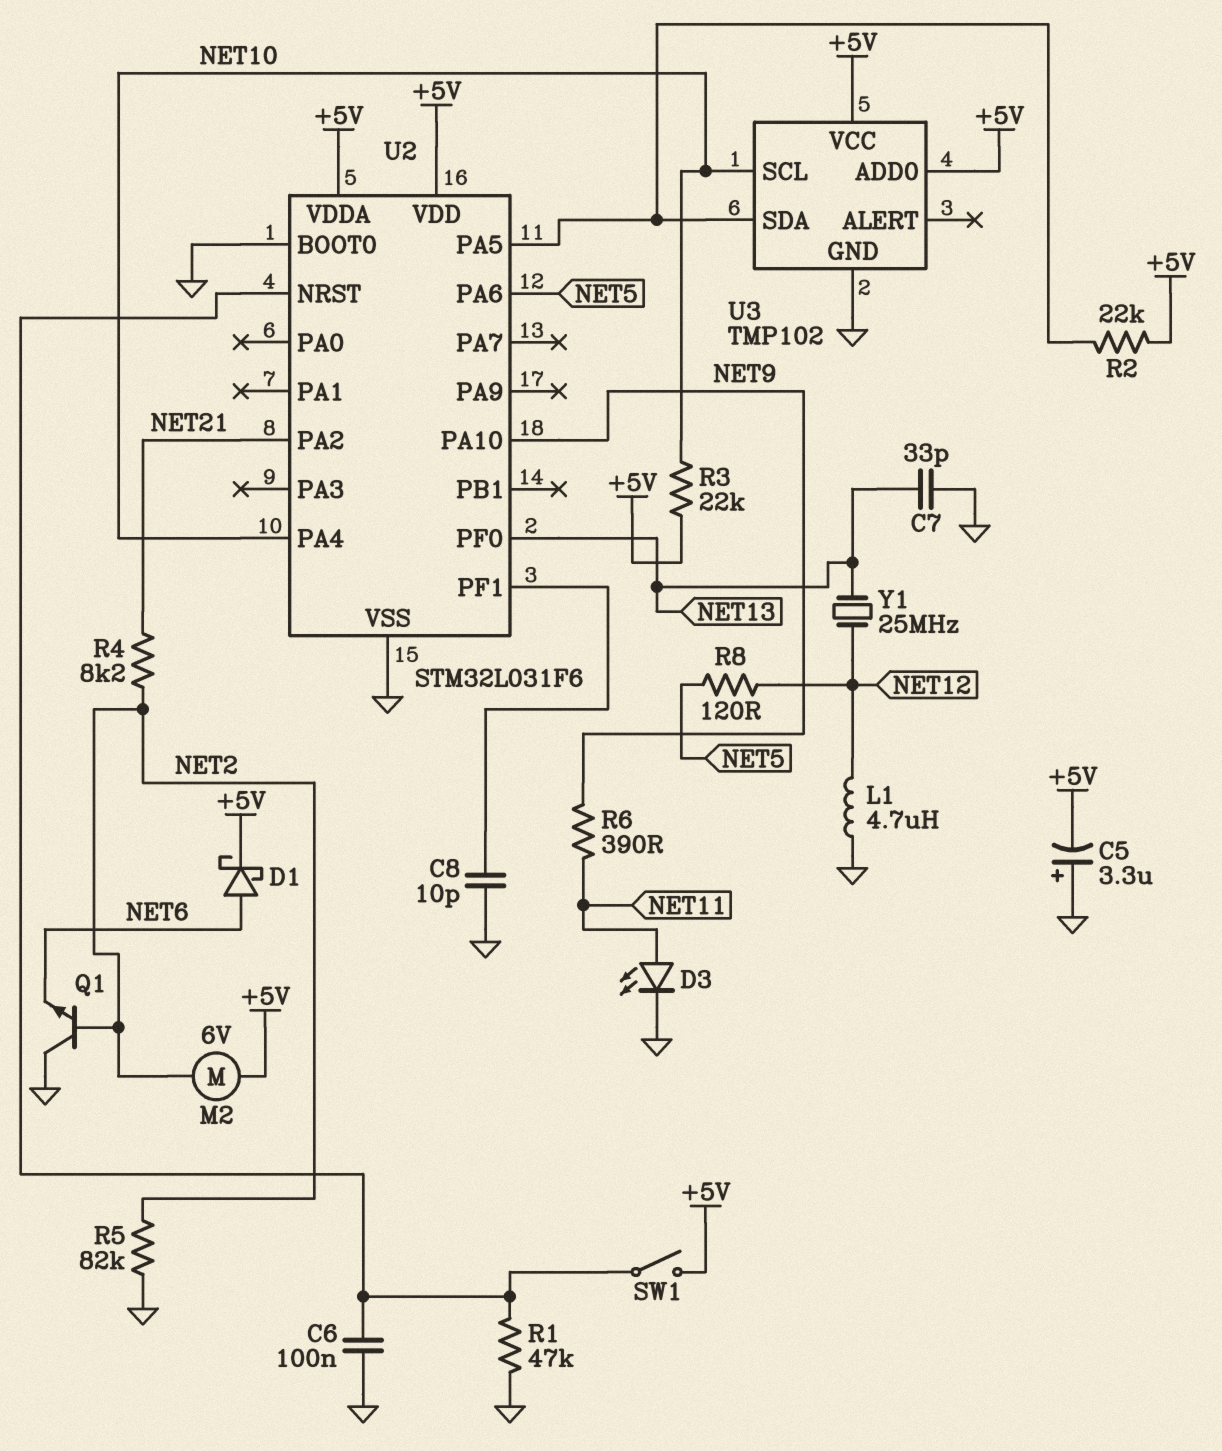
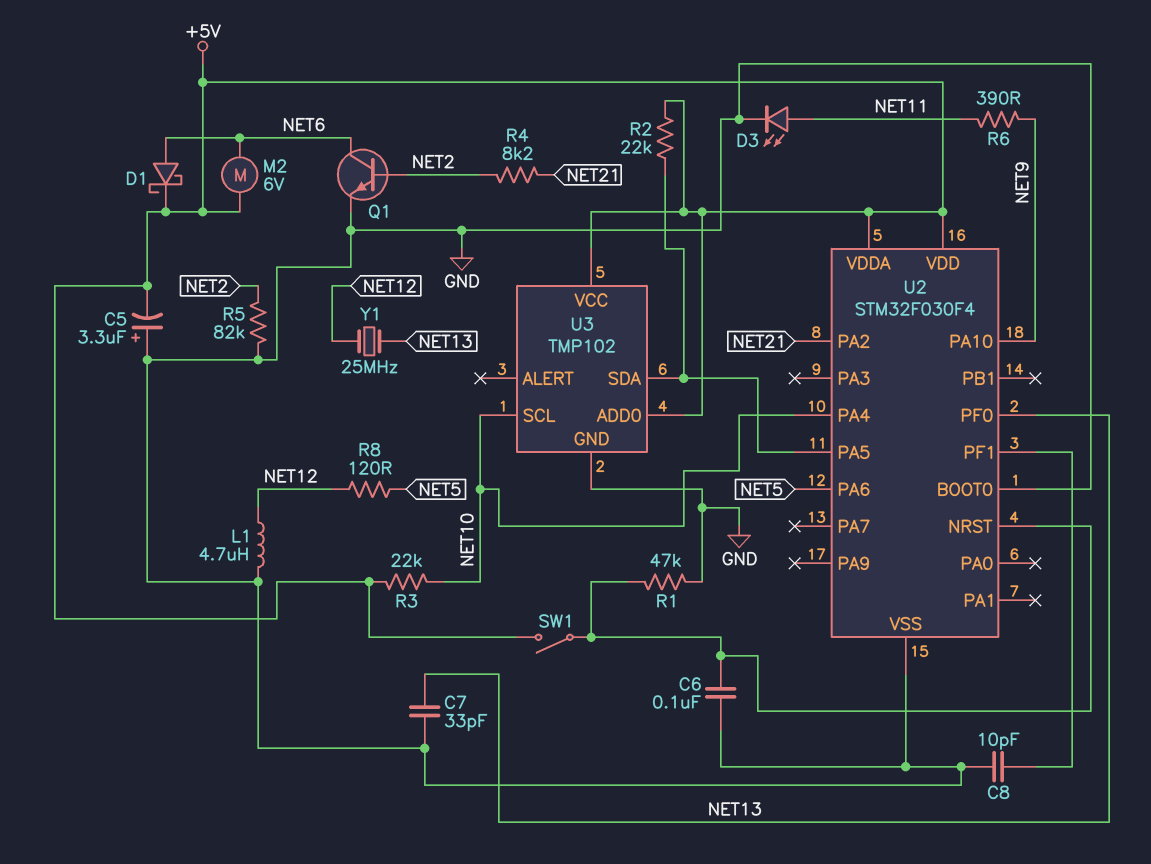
M2: motor 6V (+5V, NET2) -> motor 6V (+5V, NET6)
Q1: NPN (B NET2, C GND, E NET6) -> NPN (B NET2, C NET6, E GND)
U2: STM32L031F6 -> STM32F030F4

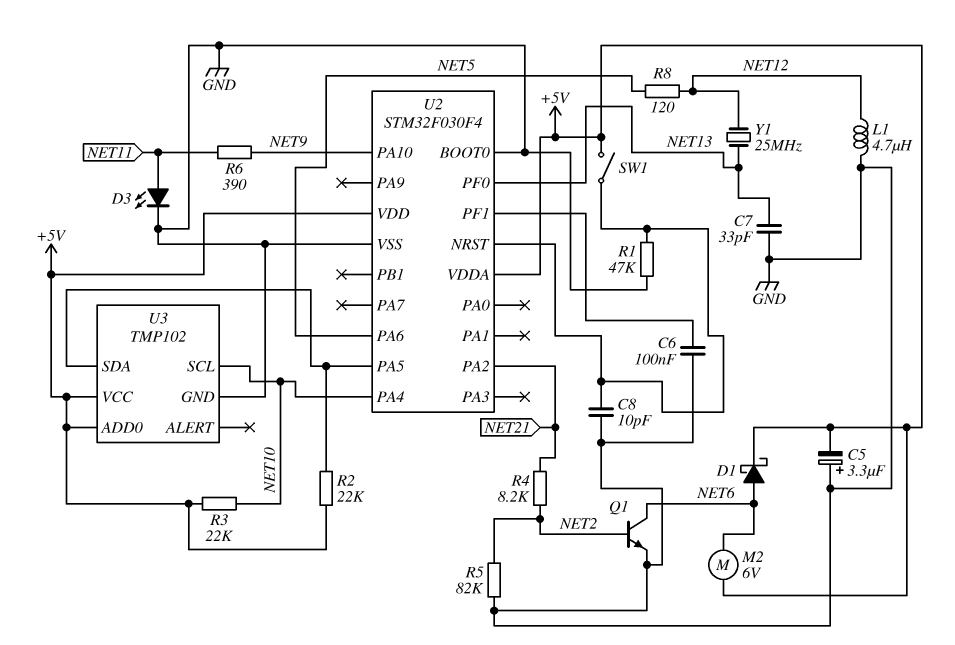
C6: 100nF (GND, U2/NRST) -> 100nF (GND, U2/PF1)
C8: 10pF (GND, U2/PF1) -> 10pF (GND, U2/NRST)

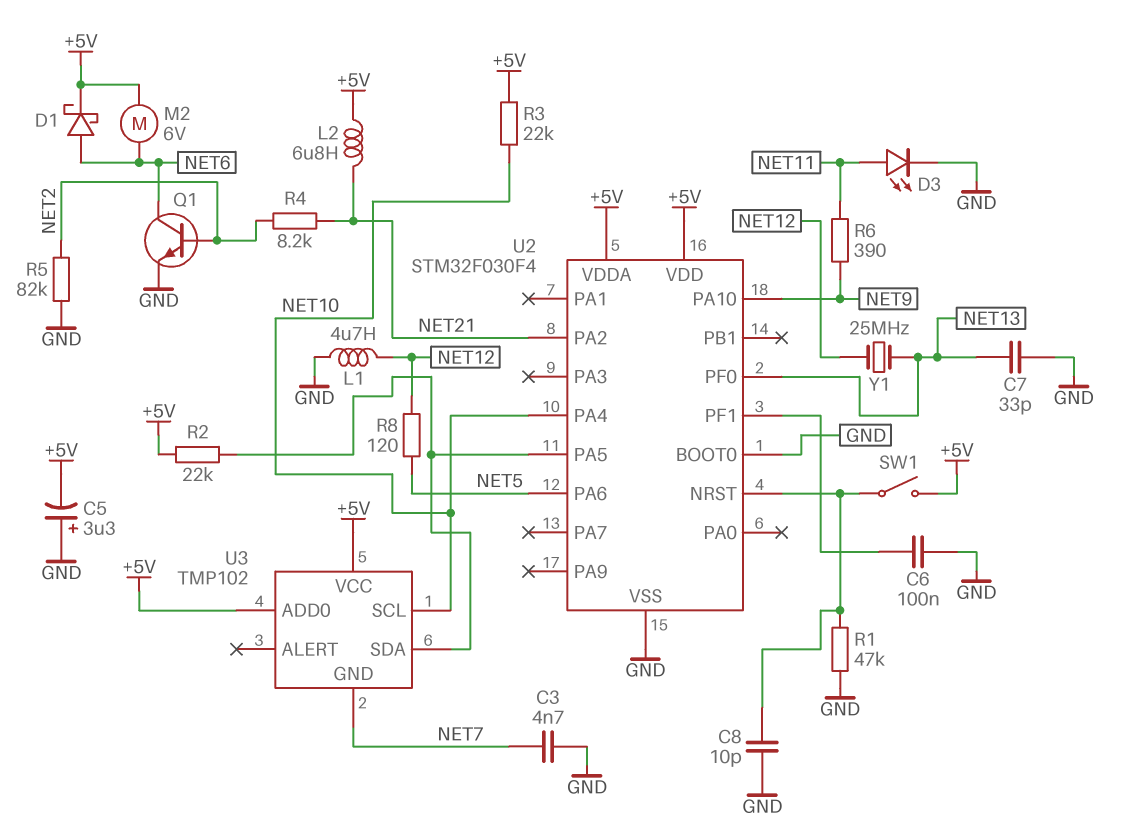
C3: none -> 4.7nF (GND, NET7)
L2: none -> 6.8uH (+5V, NET21)
U3 pin GND: GND -> NET7

